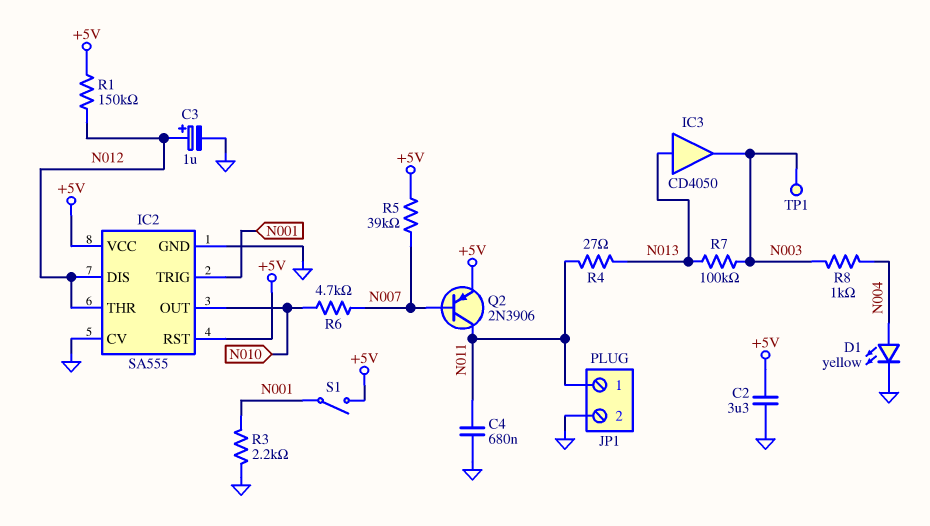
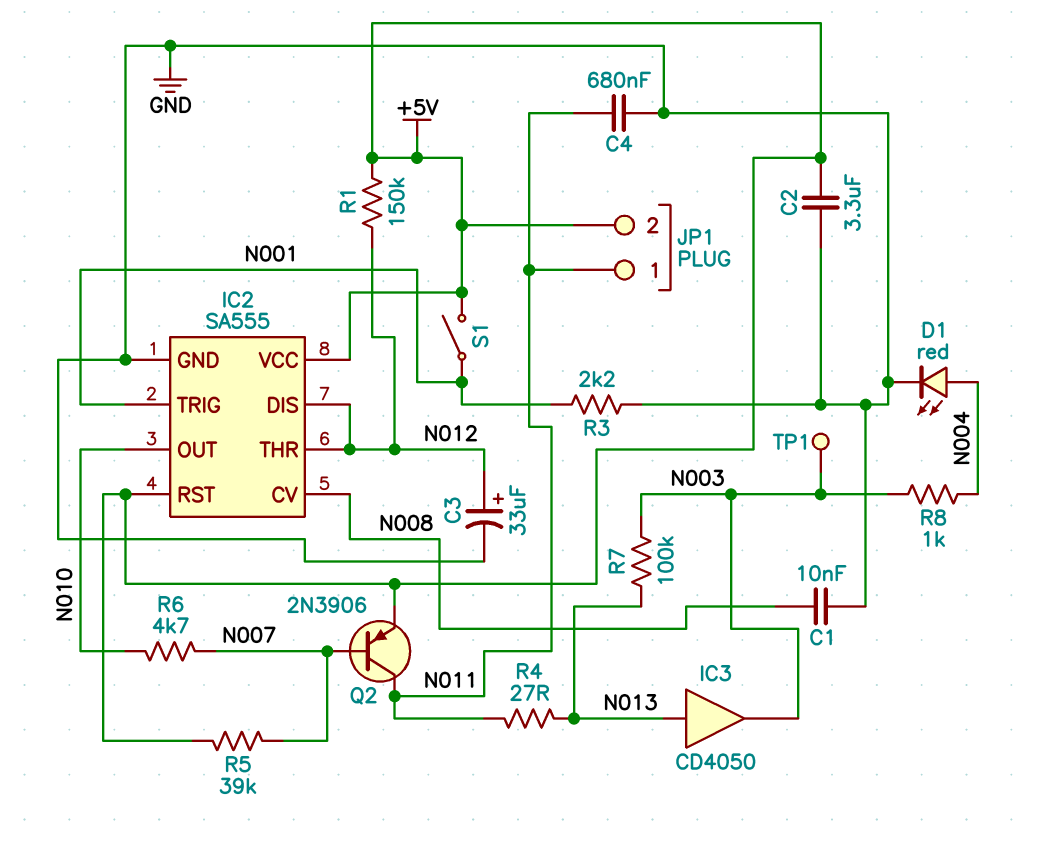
C1: none -> 10nF (GND, N008)
C3: 1uF (plus N012, minus GND) -> 33uF (plus N012, minus GND)
D1: LED yellow (A N004, K GND) -> LED red (A N004, K GND)
IC2 pin CV: GND -> N008
JP1 pin 2: GND -> +5V

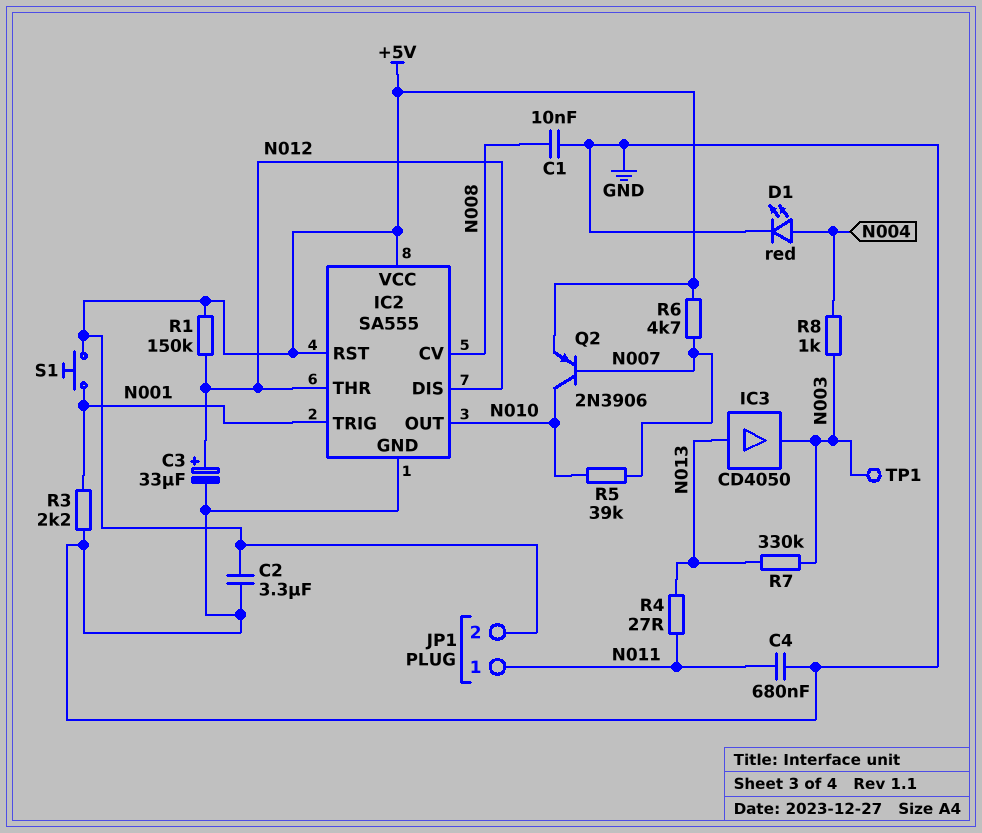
Q2: PNP 2N3906 (B N007, C N011, E +5V) -> PNP 2N3906 (B N007, C N010, E +5V)
R5: 39k (+5V, N007) -> 39k (N007, N010)
R6: 4.7k (N007, N010) -> 4.7k (+5V, N007)
R7: 100k (N003, N013) -> 330k (N003, N013)
S1: switch (+5V, N001) -> button (+5V, N001)

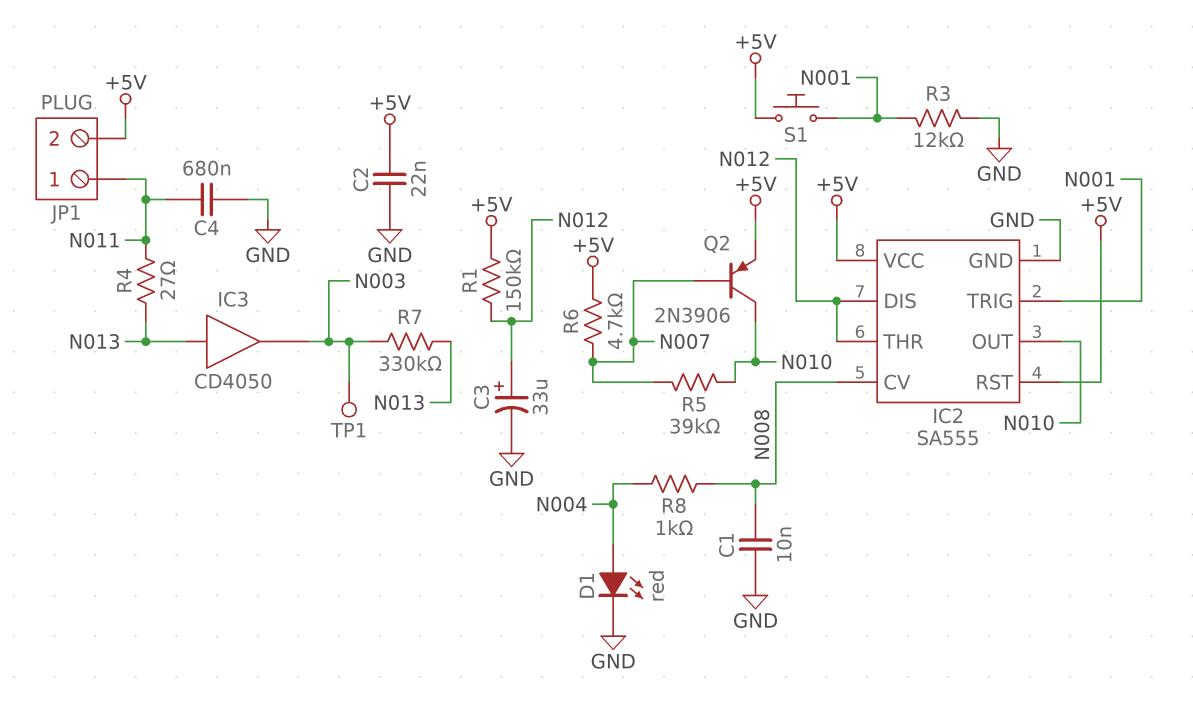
C2: 3.3uF (+5V, GND) -> 22nF (+5V, GND)
R3: 2.2k (GND, N001) -> 12k (GND, N001)
R8: 1k (N003, N004) -> 1k (N004, N008)

